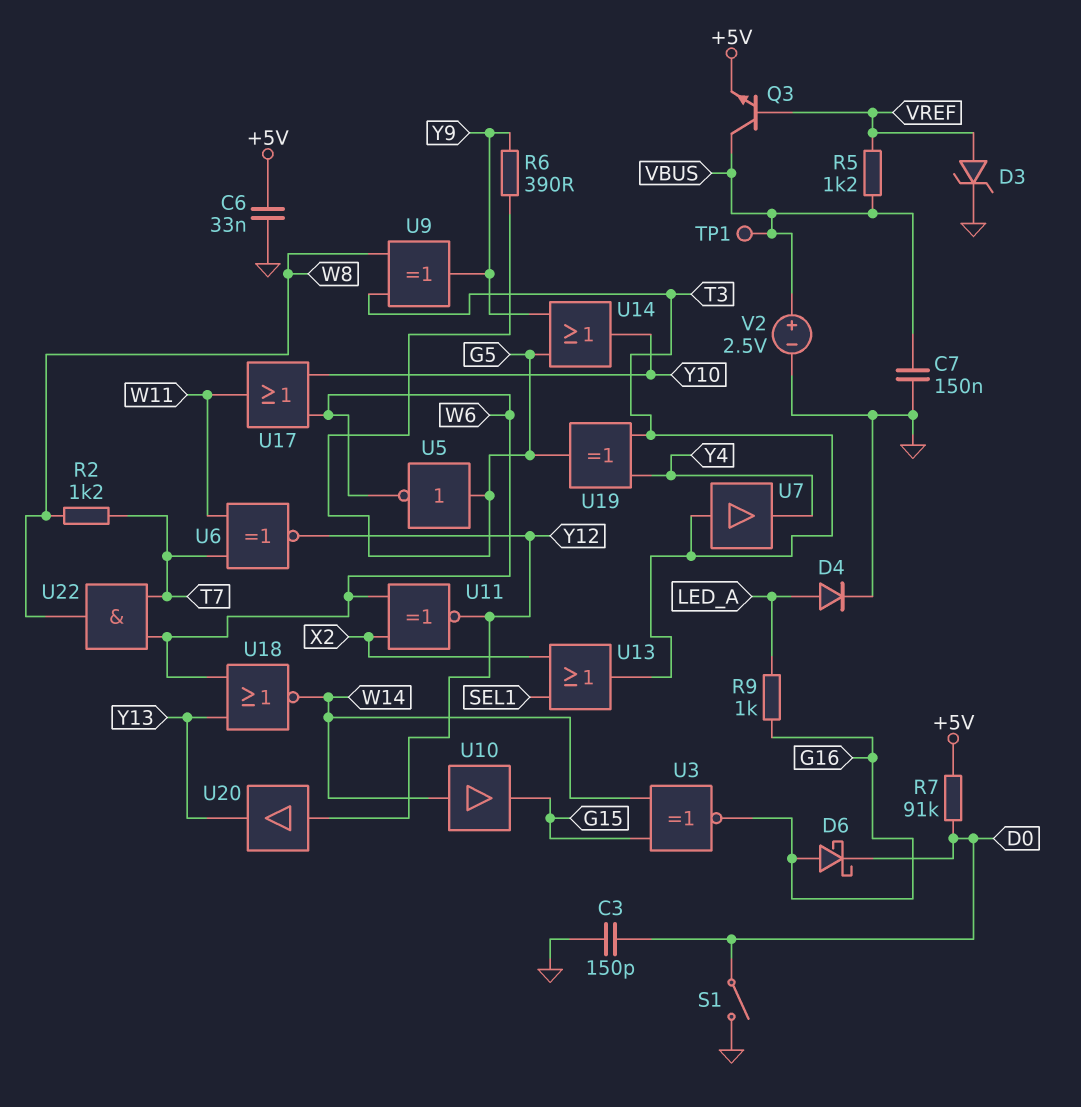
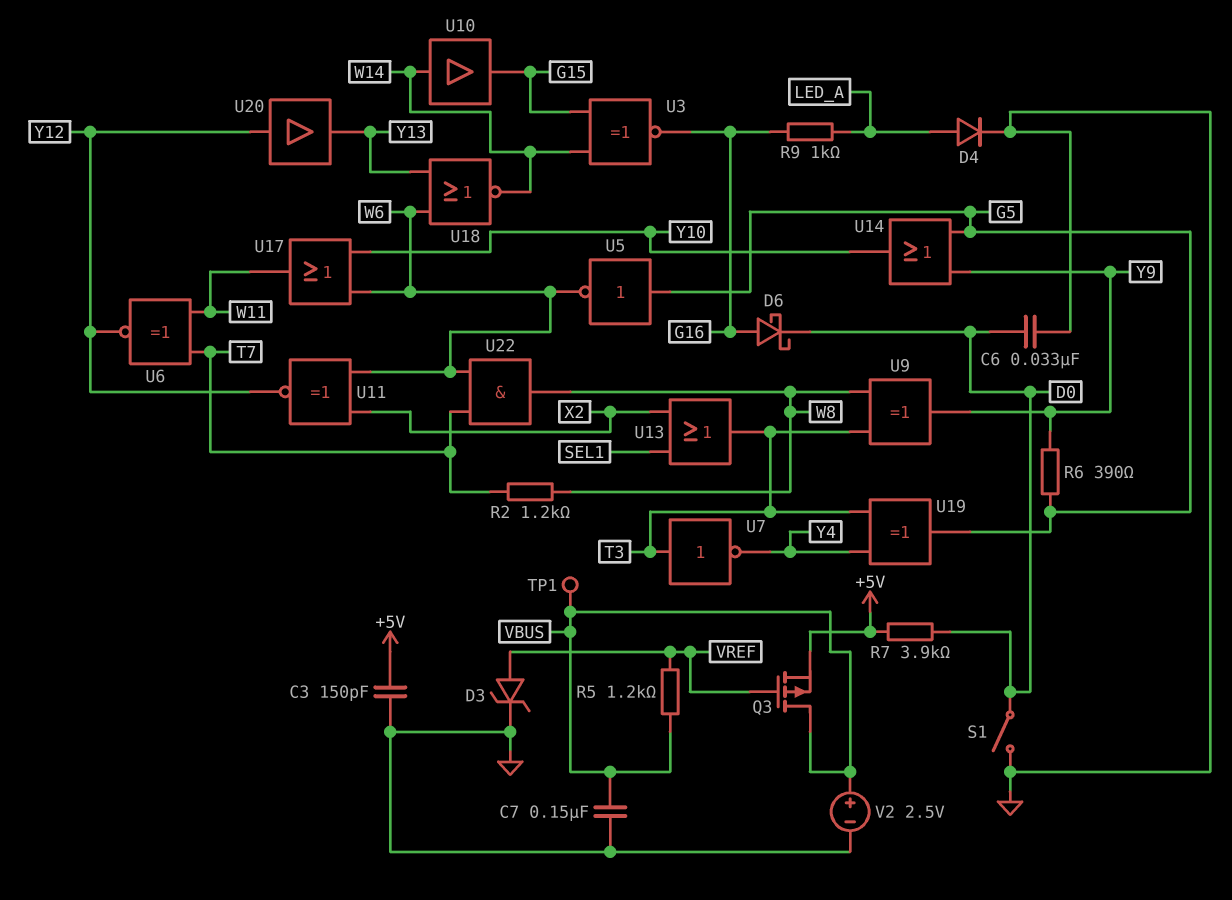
C3: 150pF (D0, GND) -> 150pF (+5V, GND)
C6: 33nF (+5V, GND) -> 33nF (D0, GND)
Q3: NPN (B VREF, C VBUS, E +5V) -> PMOS (G VREF, D VBUS, S +5V)
R7: 91k (+5V, D0) -> 3.9k (+5V, D0)
U7: buffer (in T3, out Y4) -> NOT (in T3, out Y4)

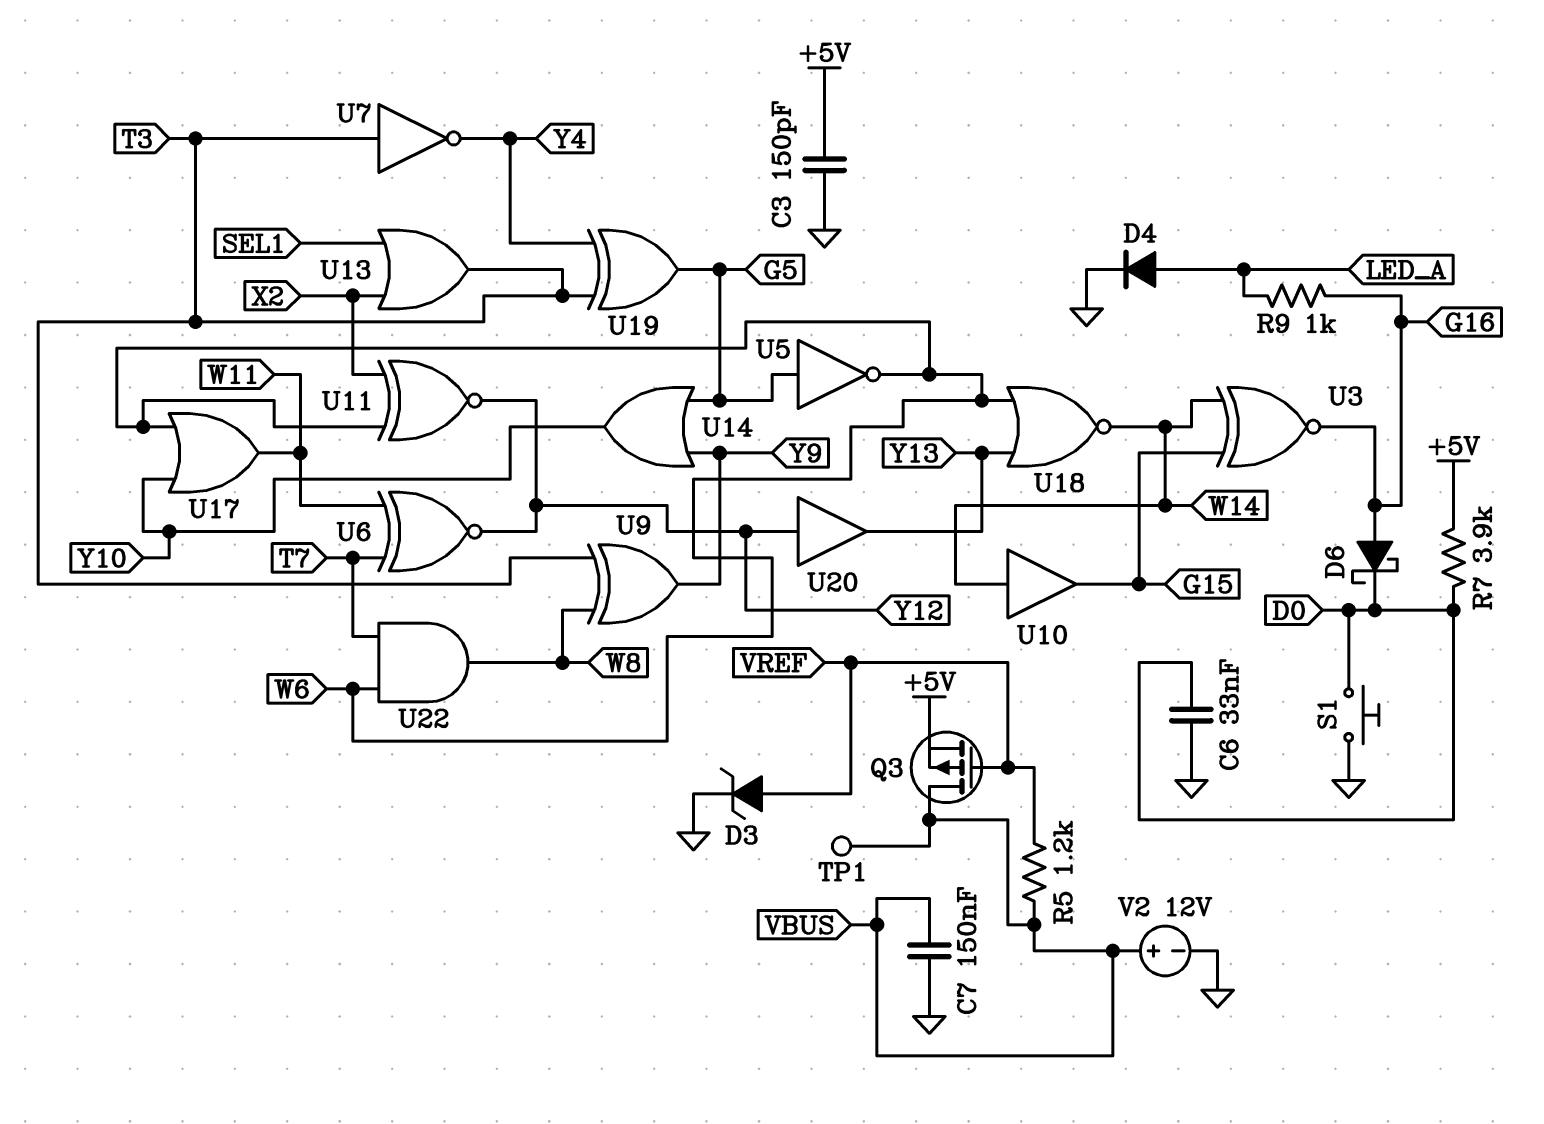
R2: 1.2k (T7, W8) -> none
R6: 390 (G5, Y9) -> none
S1: switch (D0, GND) -> button (D0, GND)
V2: 2.5V (plus VBUS, minus GND) -> 12V (plus VBUS, minus GND)

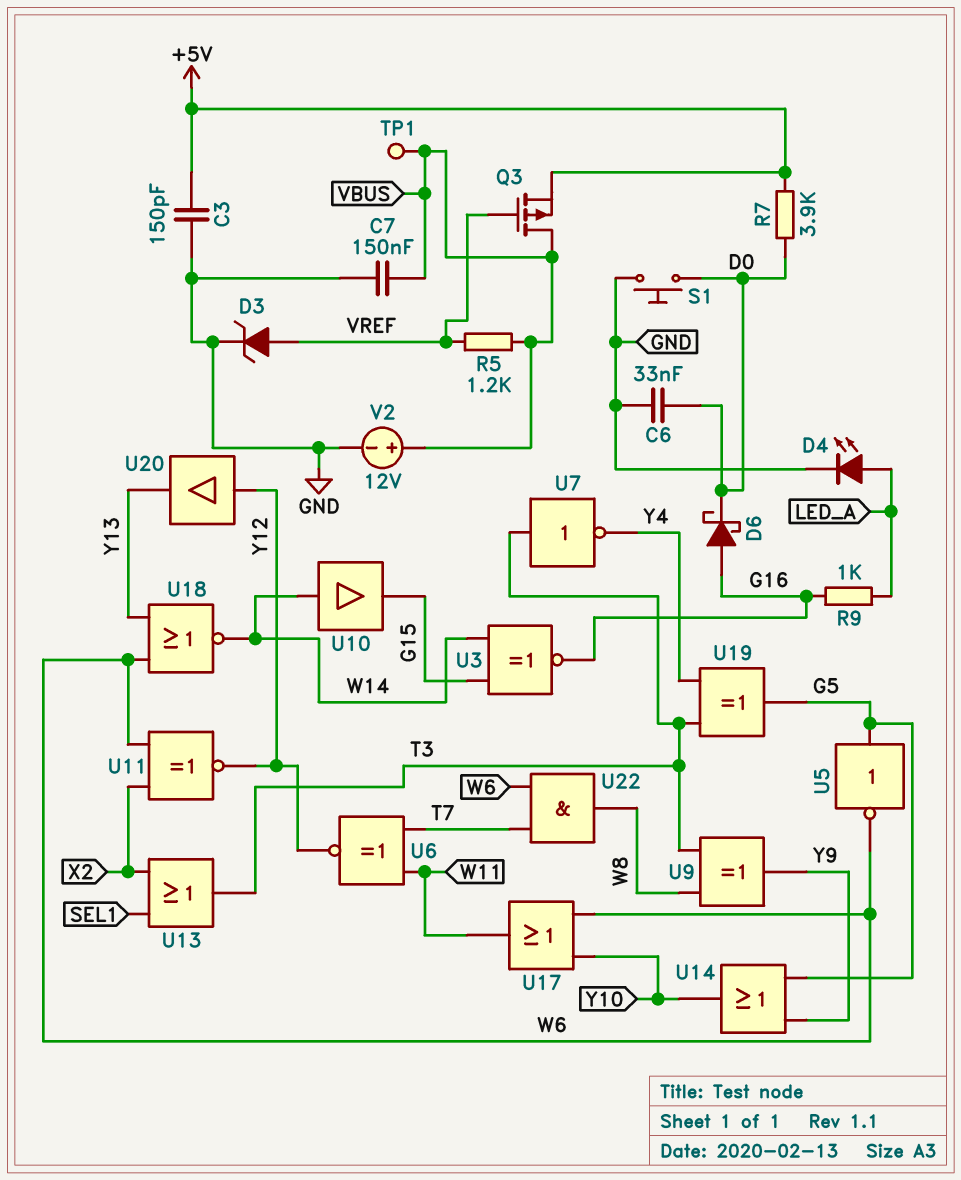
D4: diode (A LED_A, K GND) -> LED (A LED_A, K GND)

